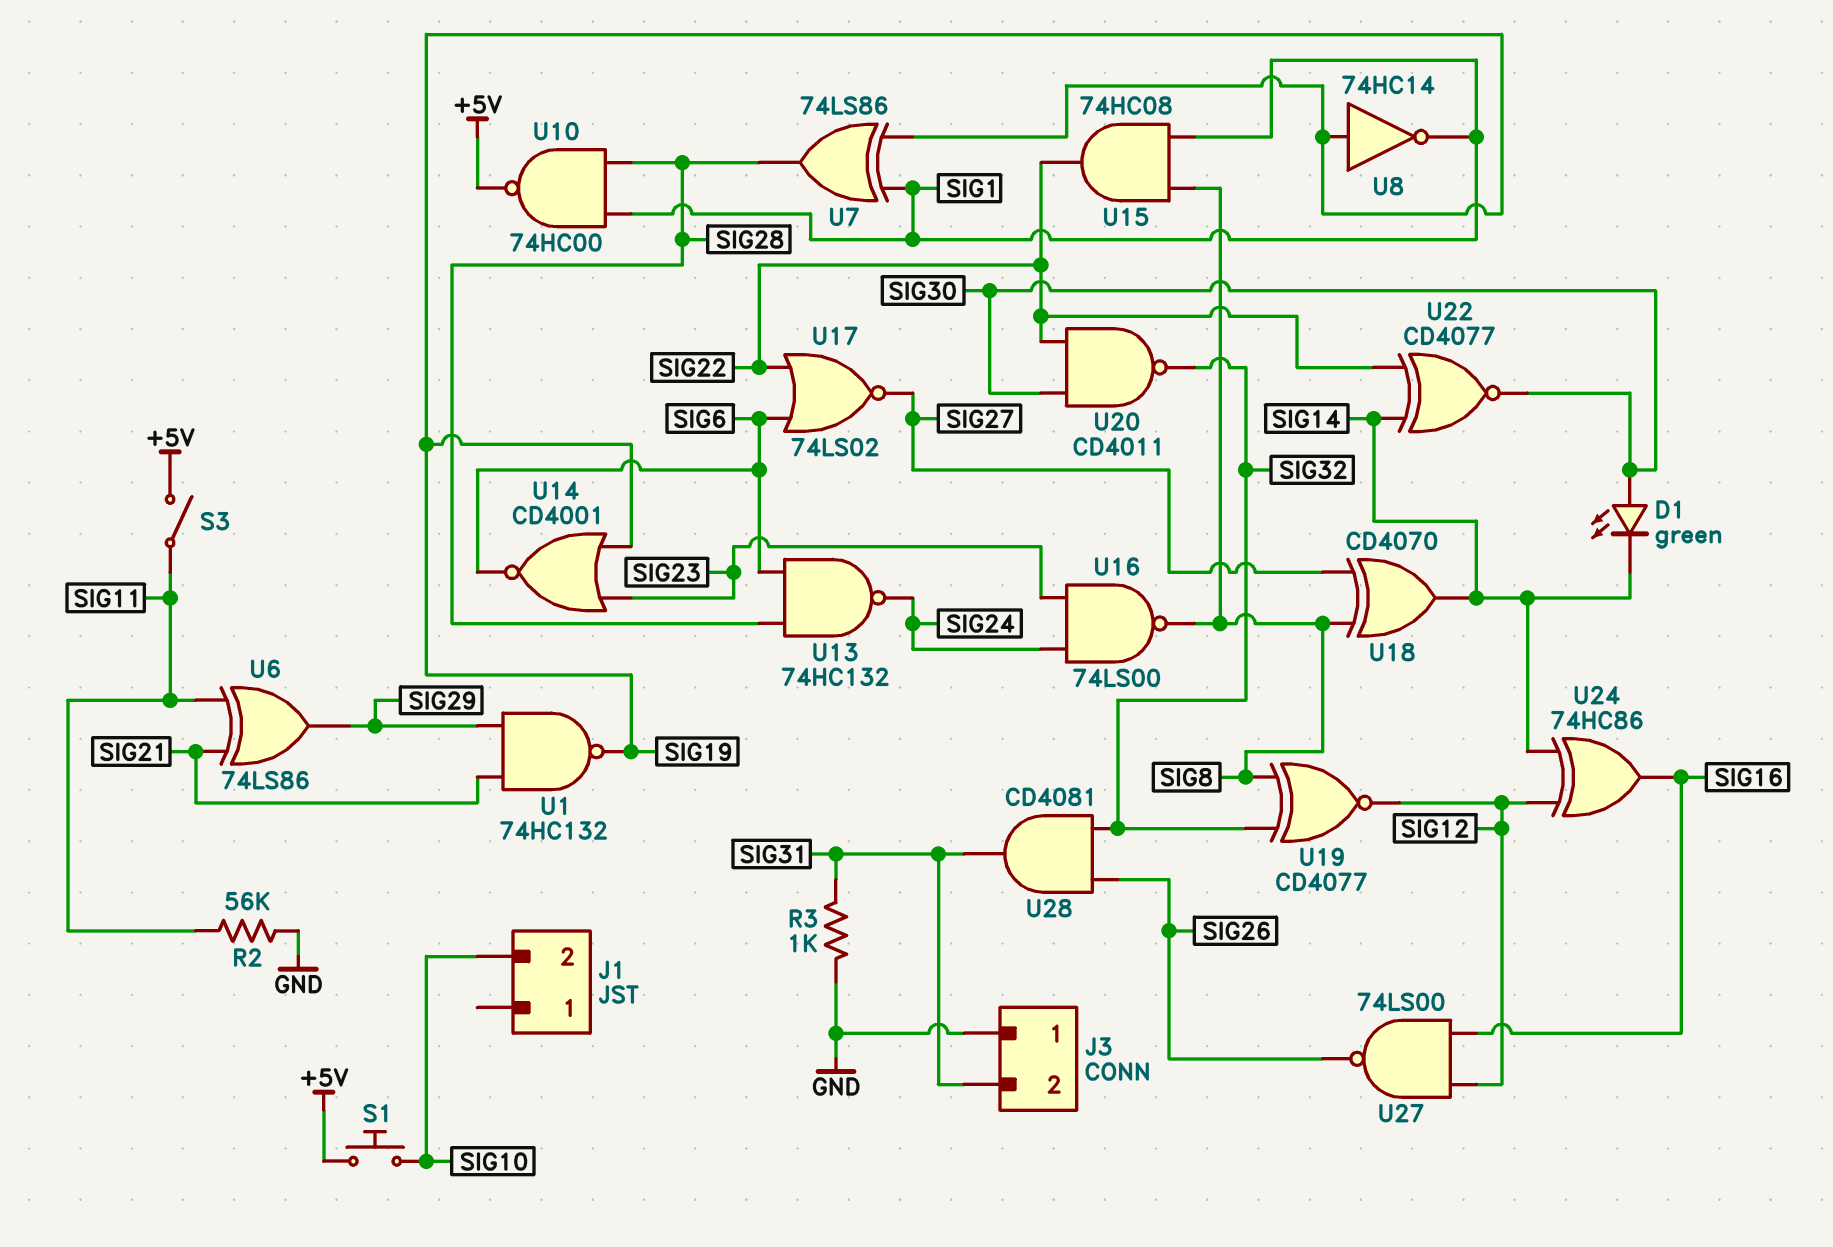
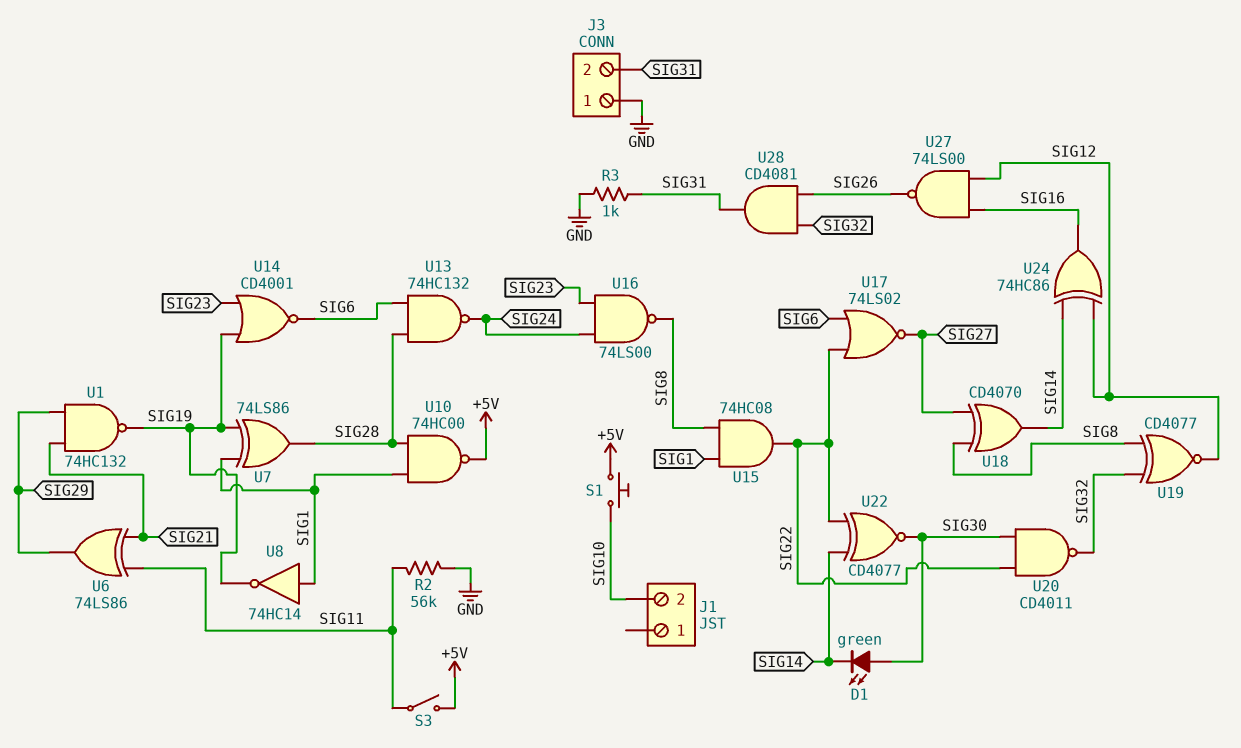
U8: NOT 74HC14 (in SIG19, out SIG1) -> NOT 74HC14 (in SIG1, out SIG19)

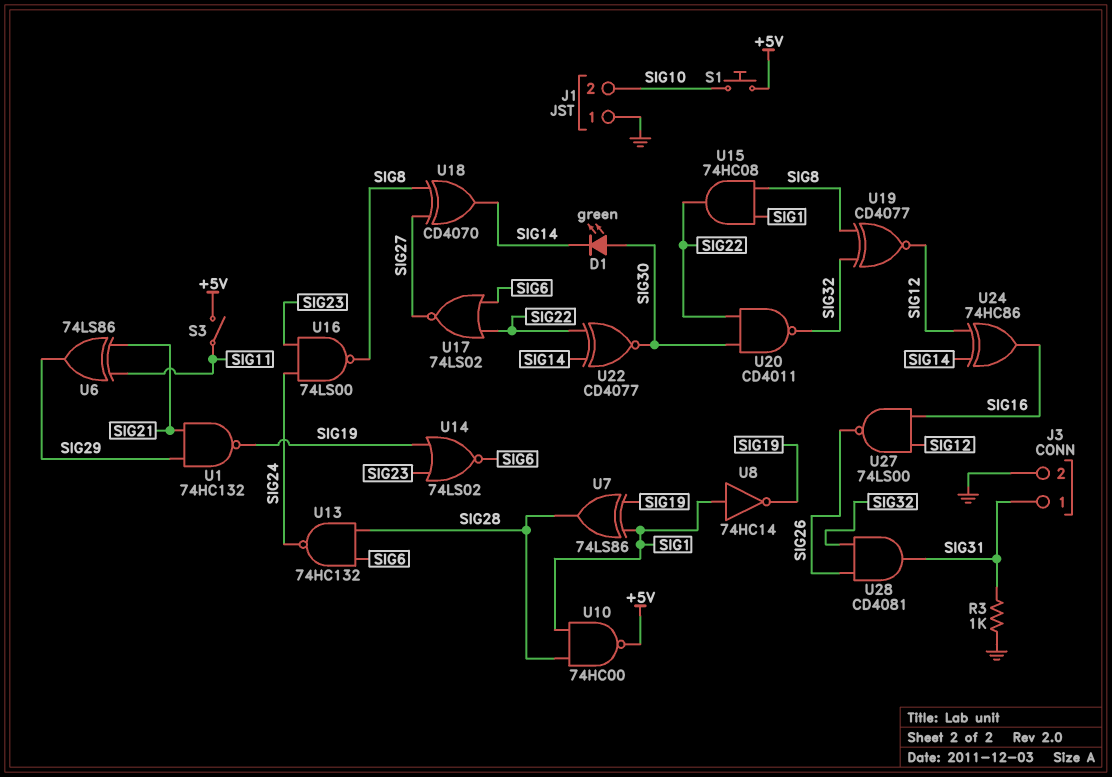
J1 pin 1: none -> GND
J3 pin 1: GND -> SIG31
J3 pin 2: SIG31 -> GND
R2: 56k (GND, SIG11) -> none
U14: NOR CD4001 (in SIG19, in SIG23, out SIG6) -> NOR 74LS02 (in SIG19, in SIG23, out SIG6)

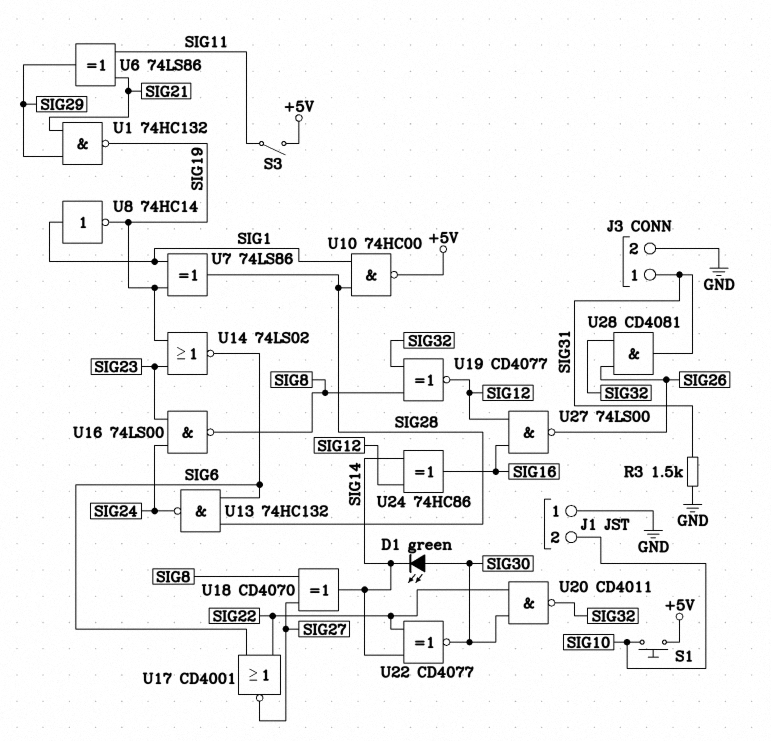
R3: 1k (GND, SIG31) -> 1.5k (GND, SIG31)
U15: AND 74HC08 (in SIG1, in SIG8, out SIG22) -> none
U17: NOR 74LS02 (in SIG6, in SIG22, out SIG27) -> NOR CD4001 (in SIG6, in SIG22, out SIG27)

